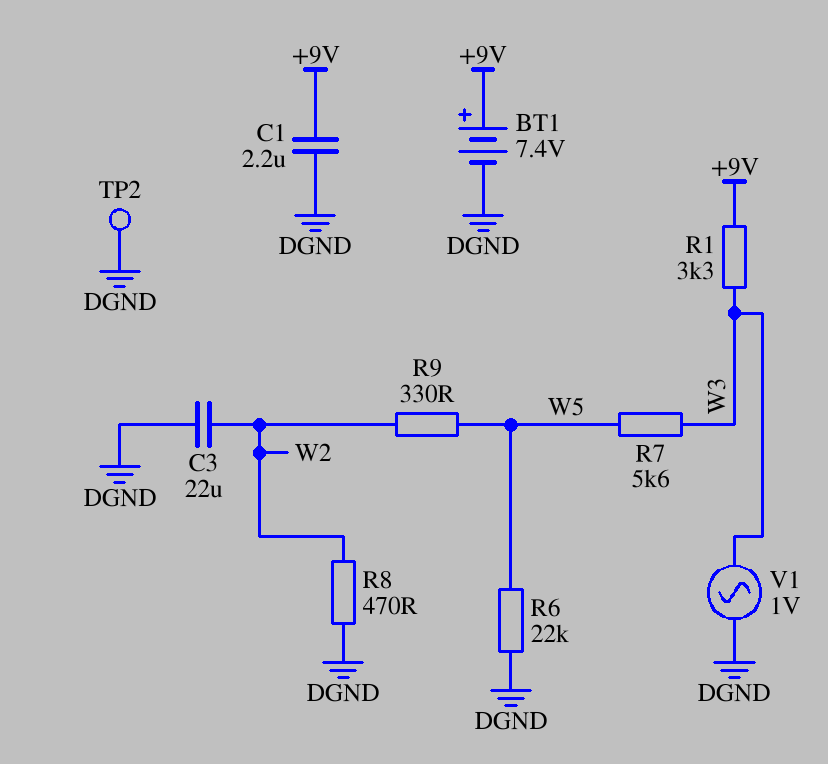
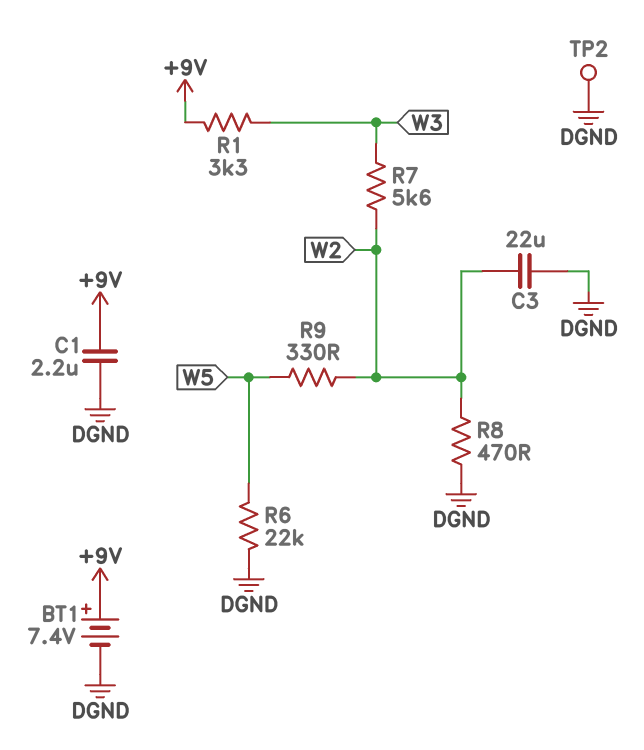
R7: 5.6k (W3, W5) -> 5.6k (W2, W3)
V1: AC 1V (DGND, W3) -> none

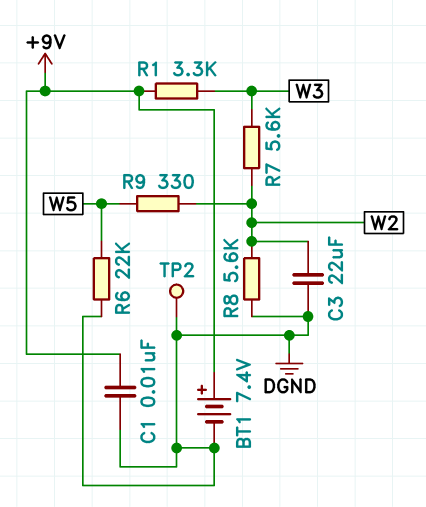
C1: 2.2uF (+9V, DGND) -> 10nF (+9V, DGND)
R8: 470 (DGND, W2) -> 5.6k (DGND, W2)

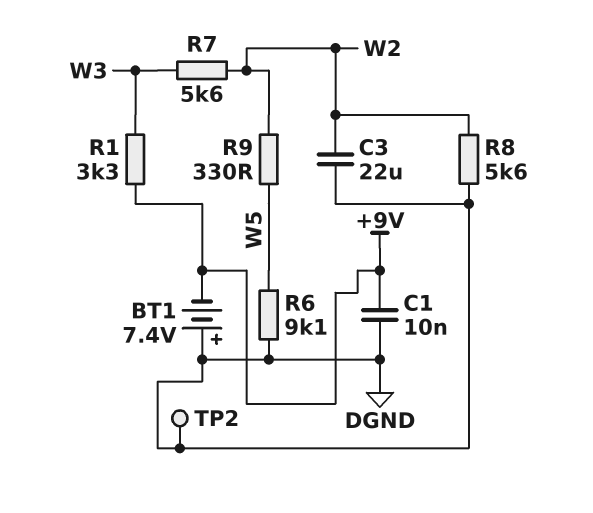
BT1: 7.4V (plus +9V, minus DGND) -> 7.4V (plus DGND, minus +9V)
R6: 22k (DGND, W5) -> 9.1k (DGND, W5)

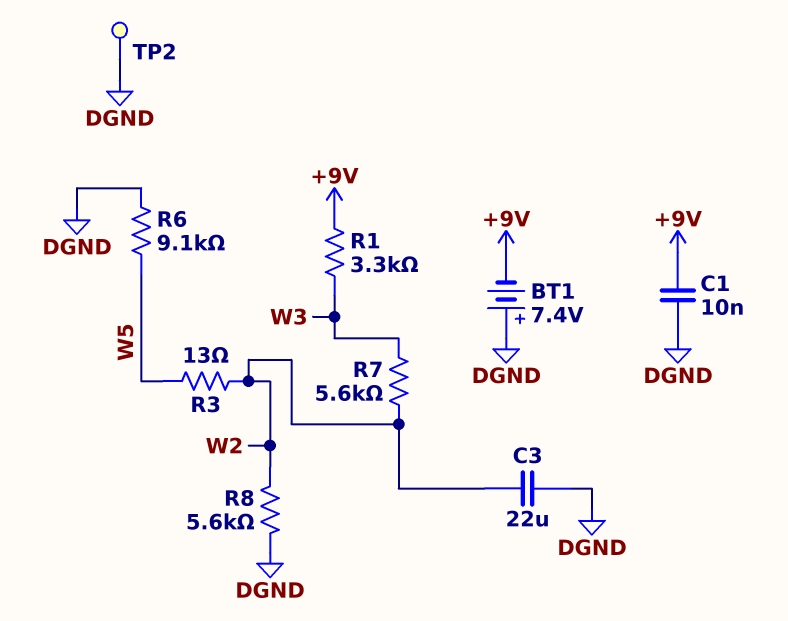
R3: none -> 13 (W2, W5)
R9: 330 (W2, W5) -> none

